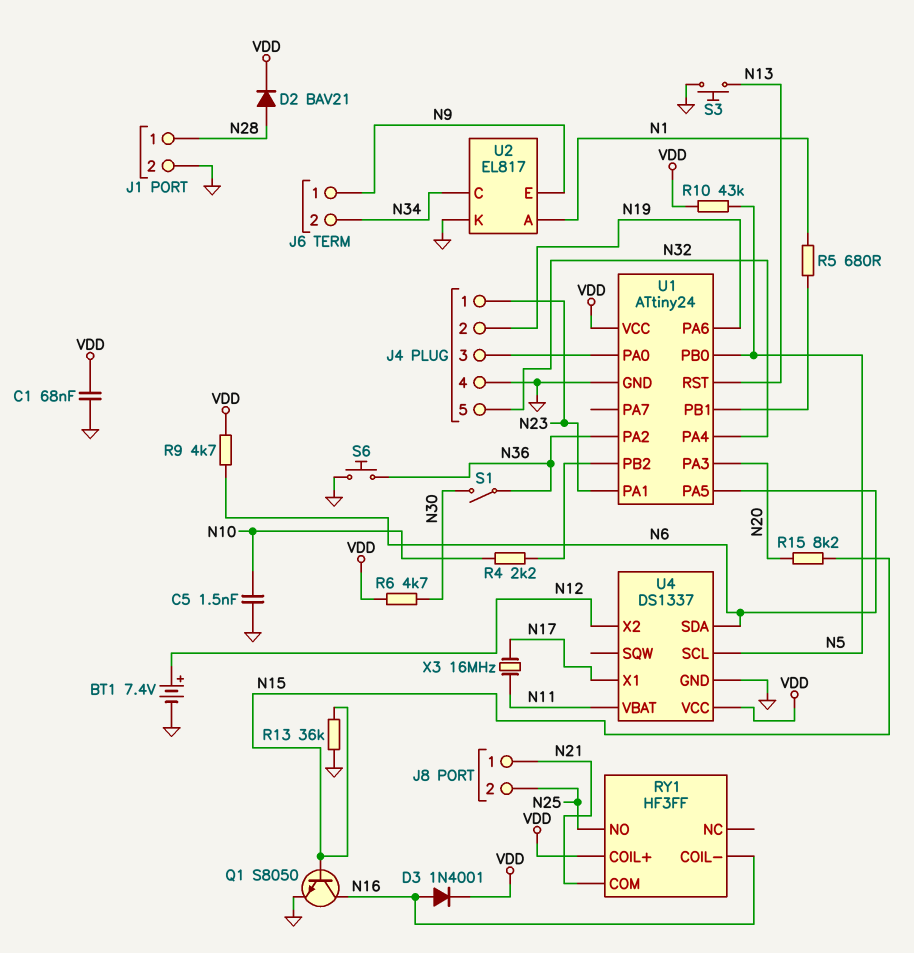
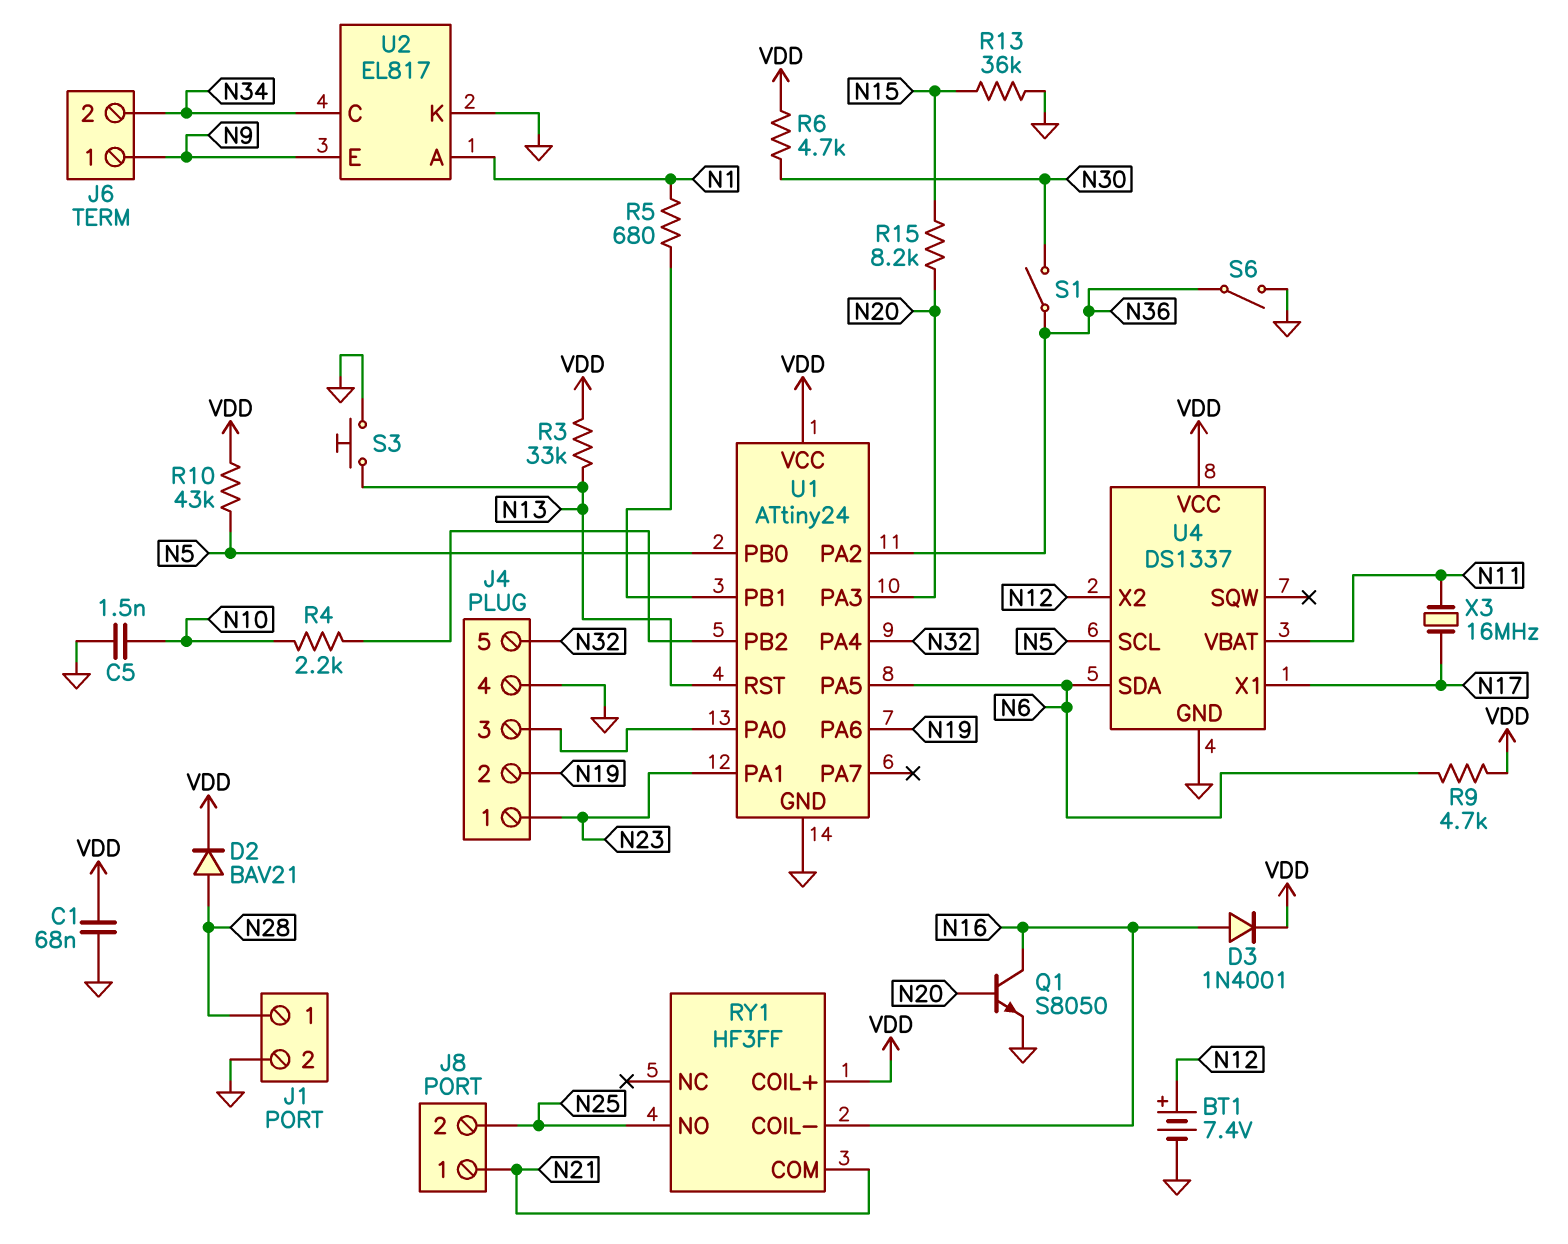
Q1: NPN S8050 (B N15, C N16, E GND) -> NPN S8050 (B N20, C N16, E GND)
R3: none -> 33k (N13, VDD)
S6: button (GND, N36) -> switch (GND, N36)

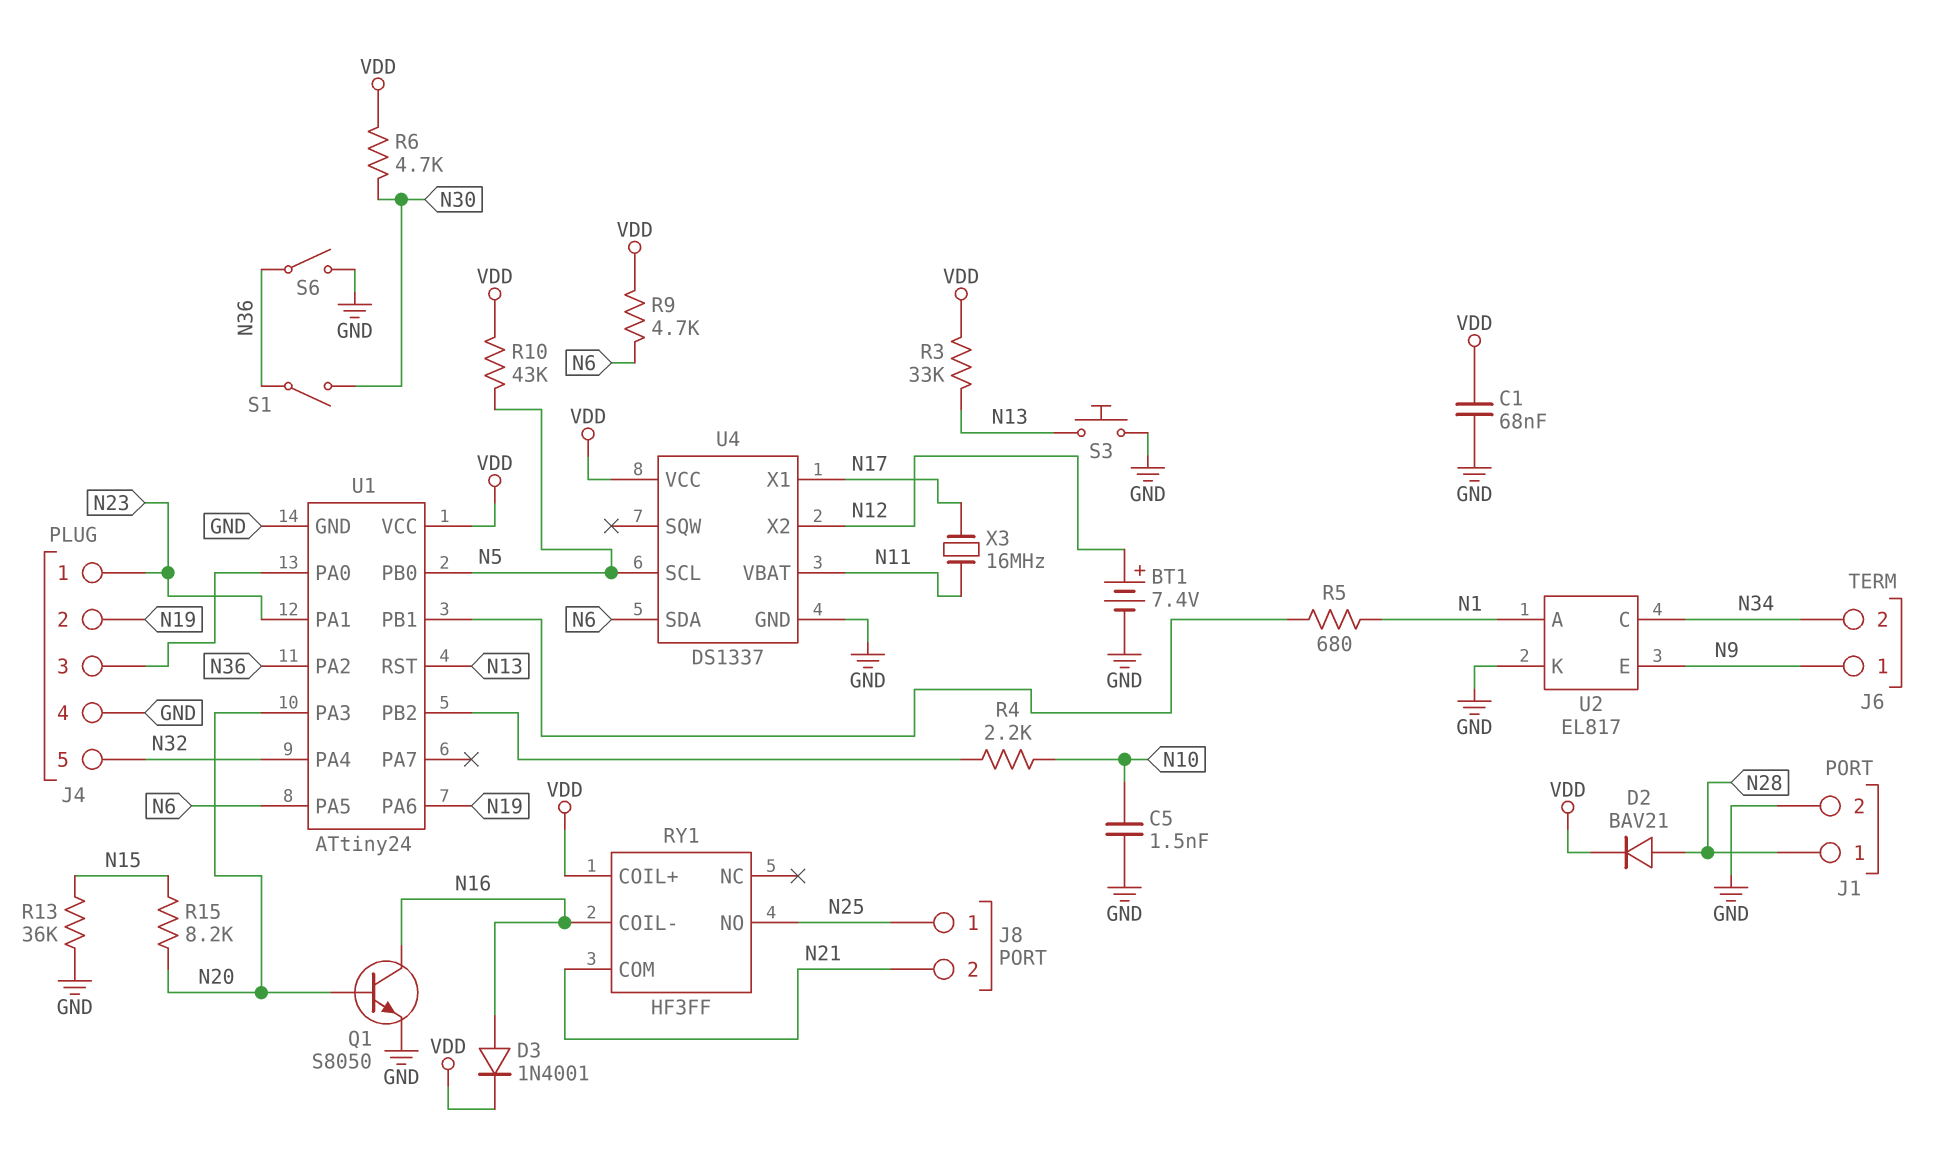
J8 pin 1: N21 -> N25
J8 pin 2: N25 -> N21

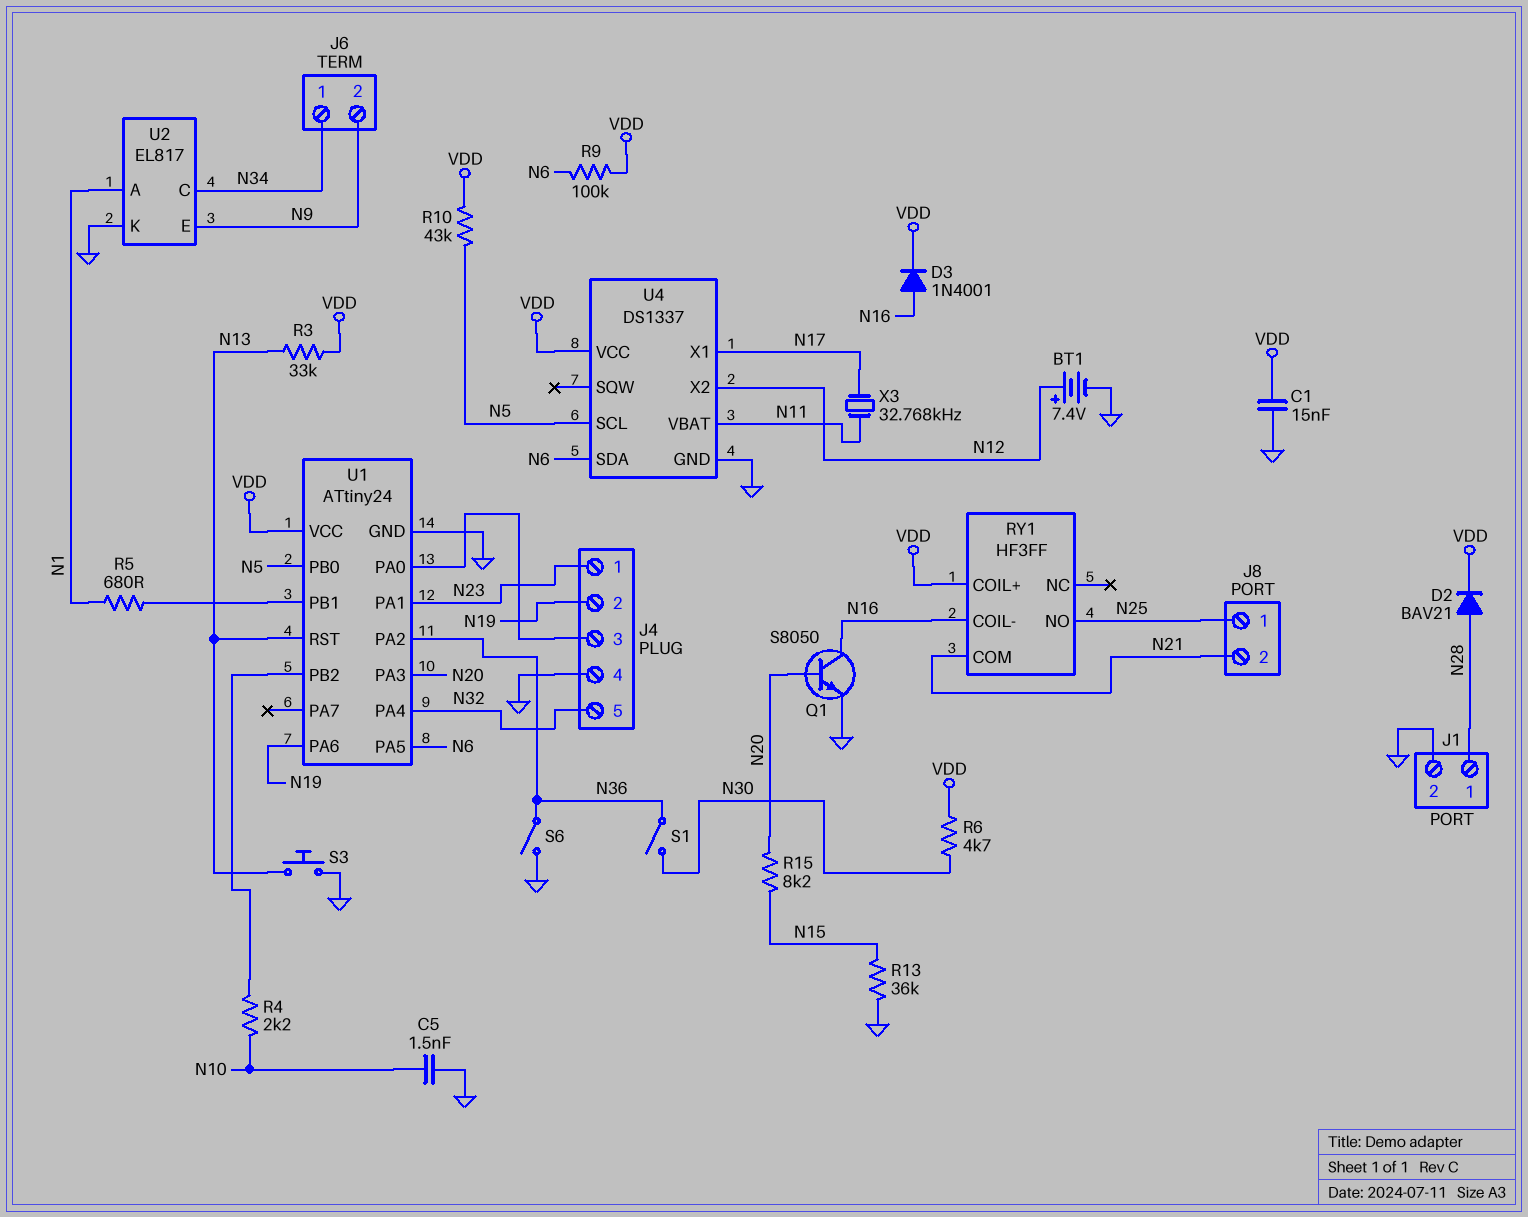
C1: 68nF (GND, VDD) -> 15nF (GND, VDD)
J6 pin 1: N9 -> N34
J6 pin 2: N34 -> N9
R9: 4.7k (N6, VDD) -> 100k (N6, VDD)
X3: 16MHz (N11, N17) -> 32.768kHz (N11, N17)

